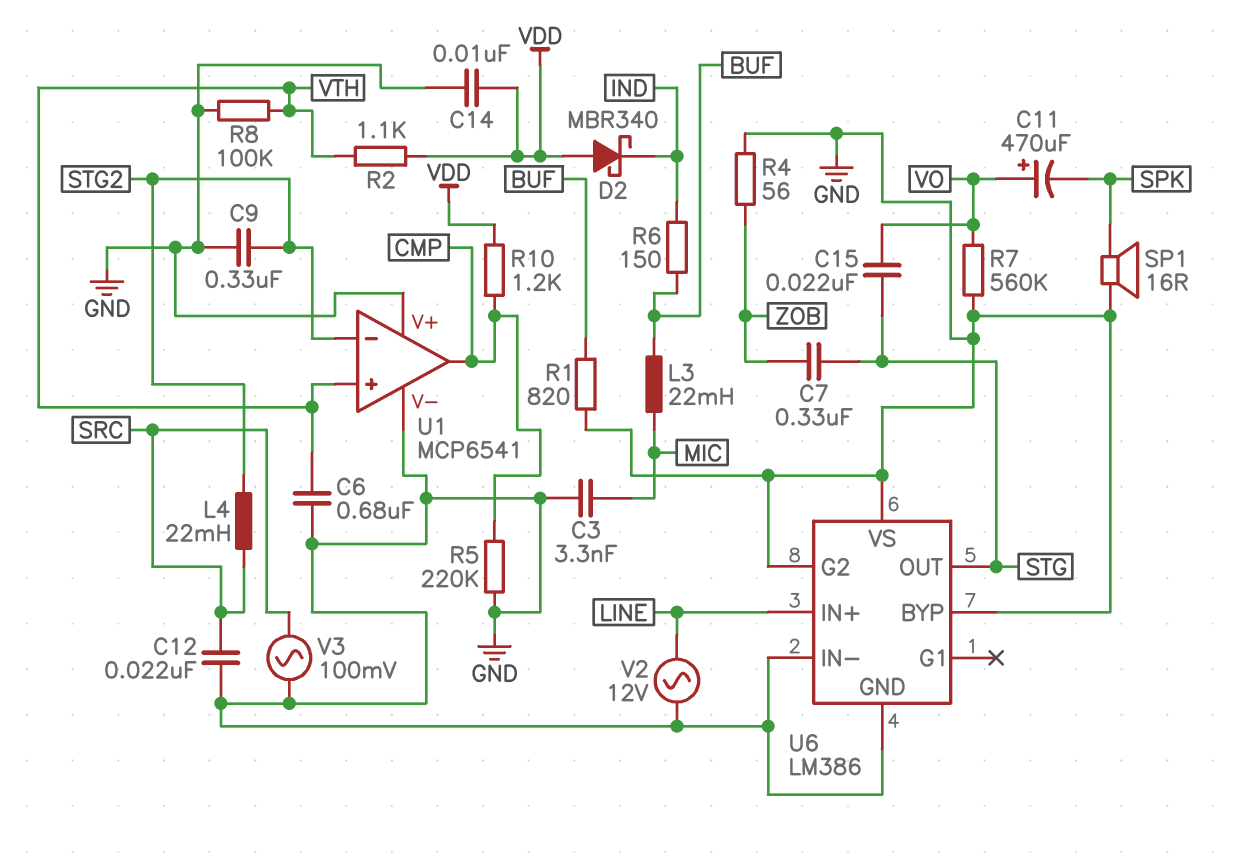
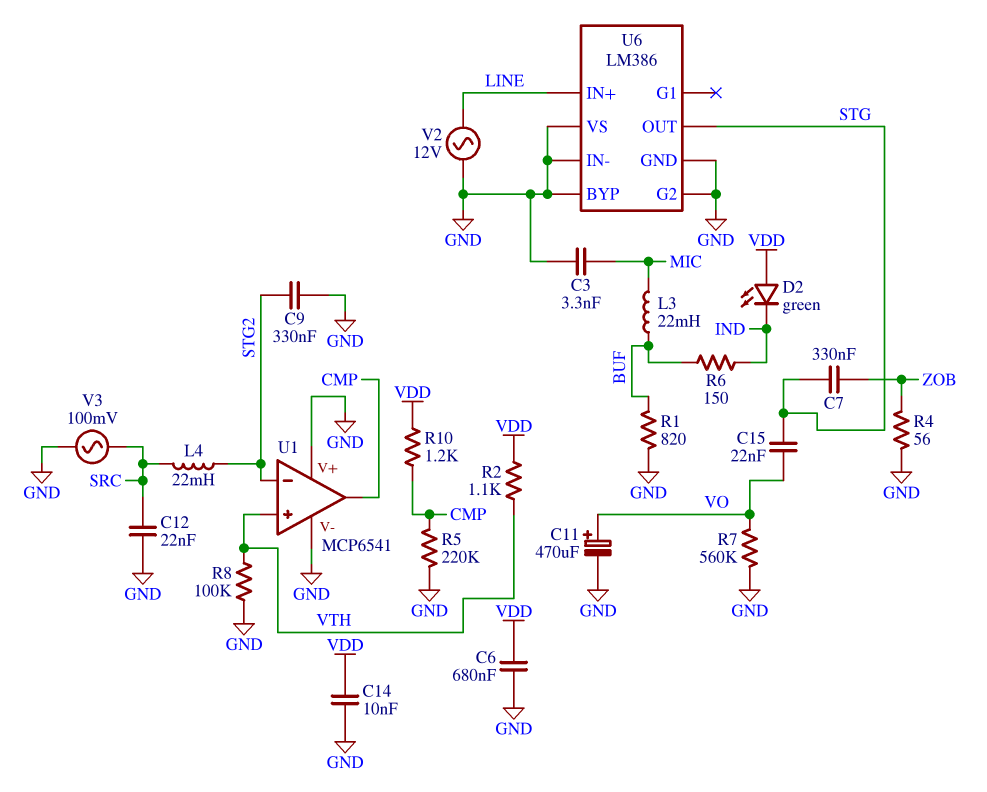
C6: 680nF (GND, VTH) -> 680nF (GND, VDD)
C11: 470uF (plus VO, minus SPK) -> 470uF (plus VO, minus GND)
D2: schottky MBR340 (A VDD, K IND) -> LED green (A VDD, K IND)
SP1: speaker 16R (GND, SPK) -> none

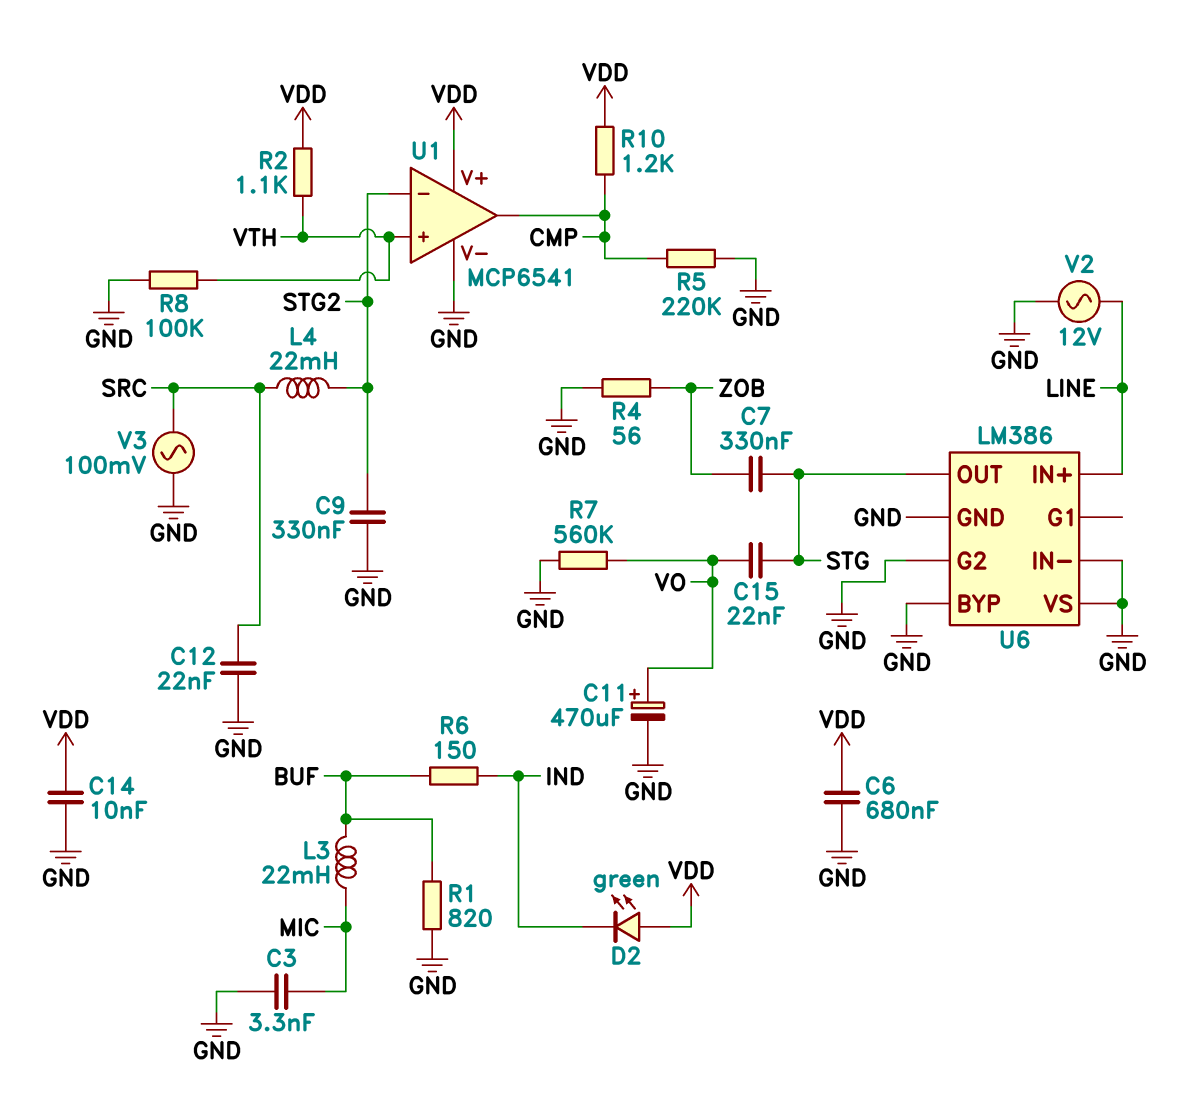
U1 pin V+: GND -> VDD

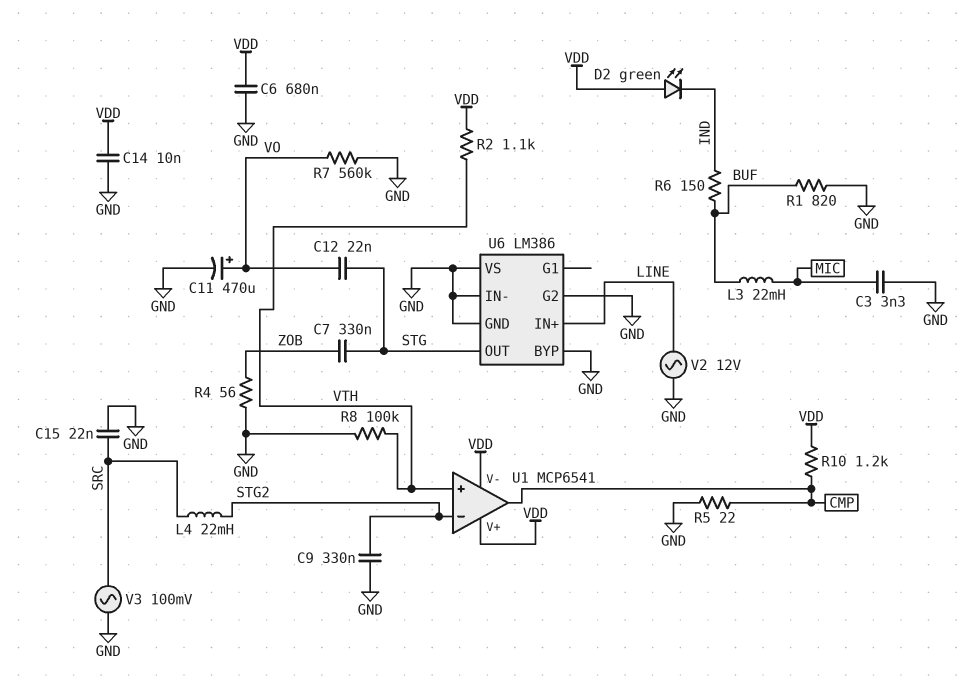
C12: 22nF (GND, SRC) -> 22nF (STG, VO)
C15: 22nF (STG, VO) -> 22nF (GND, SRC)
R5: 220k (CMP, GND) -> 22 (CMP, GND)
U1 pin V-: GND -> VDD

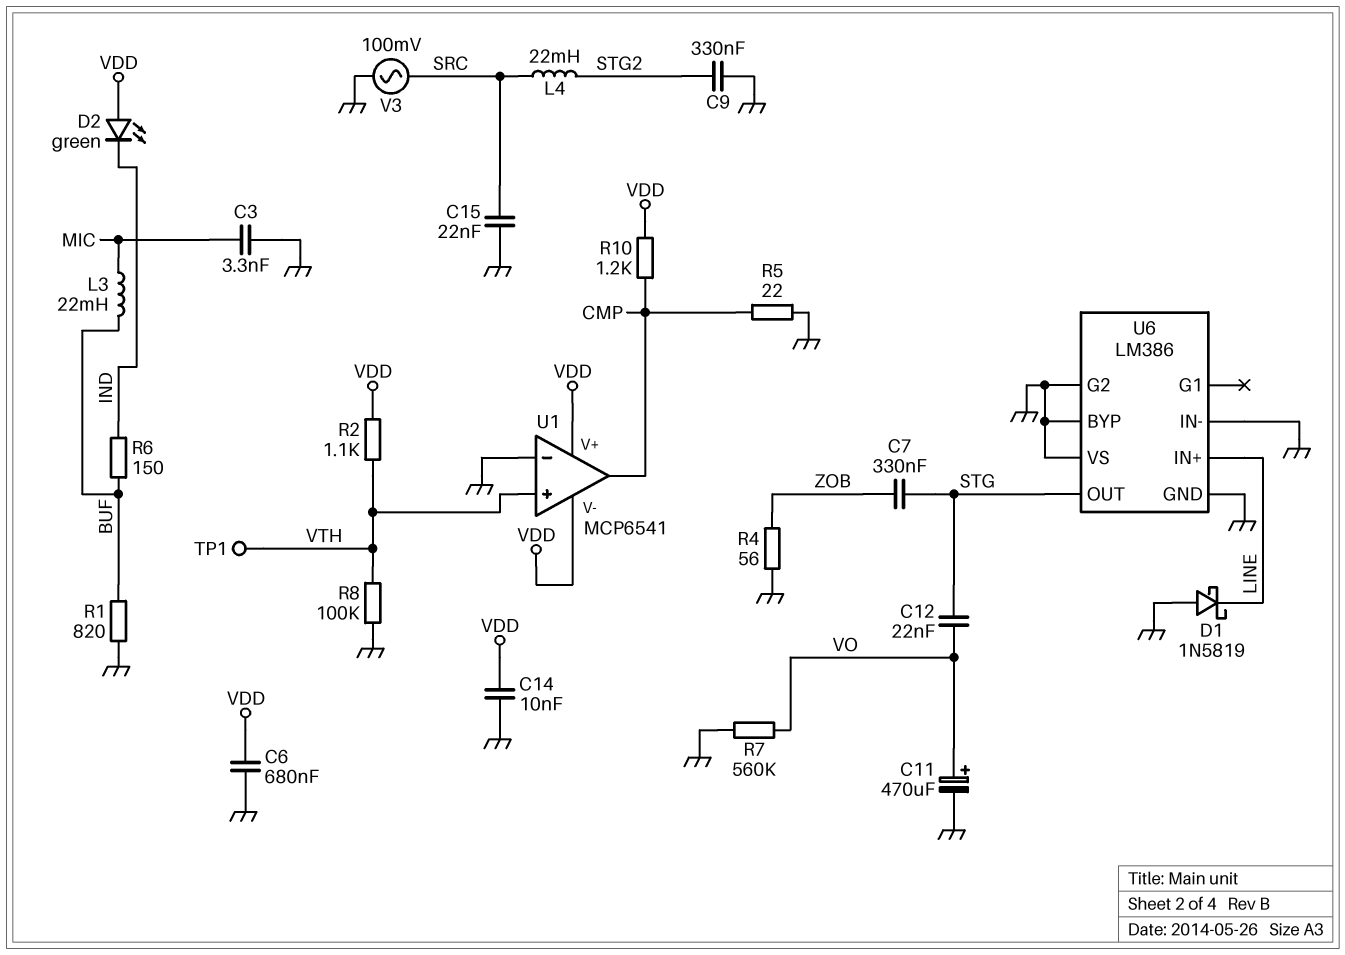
D1: none -> schottky 1N5819 (A GND, K LINE)
TP1: none -> test point (VTH)
U1 pin in-: STG2 -> GND
V2: AC 12V (GND, LINE) -> none

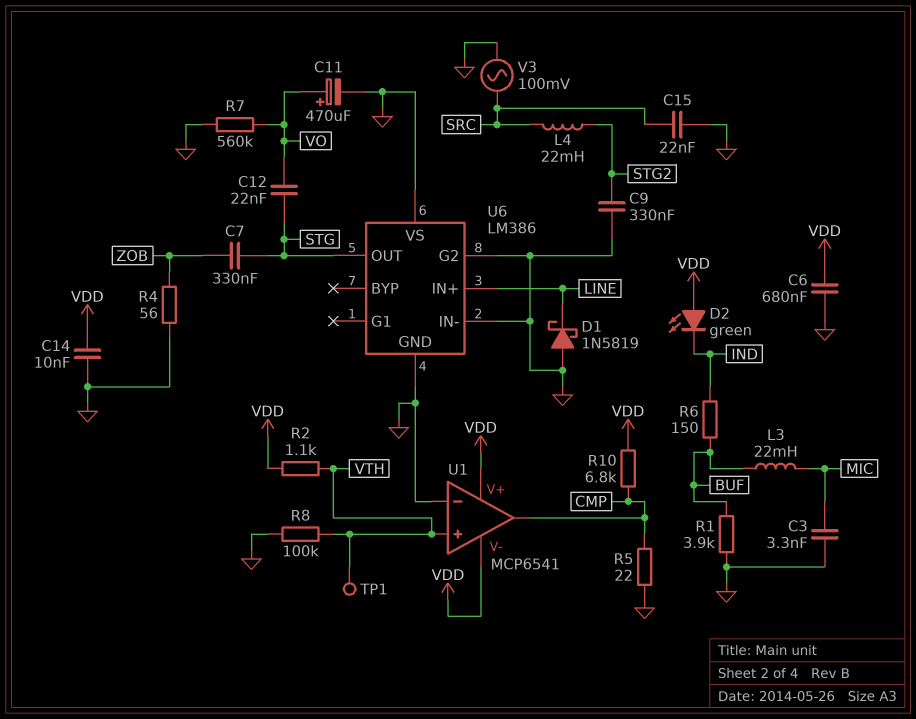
R1: 820 (BUF, GND) -> 3.9k (BUF, GND)
R10: 1.2k (CMP, VDD) -> 6.8k (CMP, VDD)
U6 pin BYP: GND -> none

